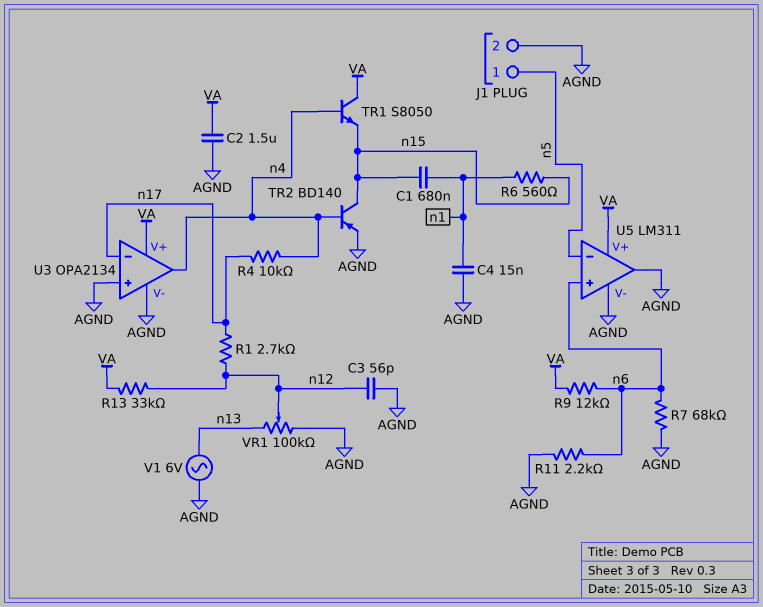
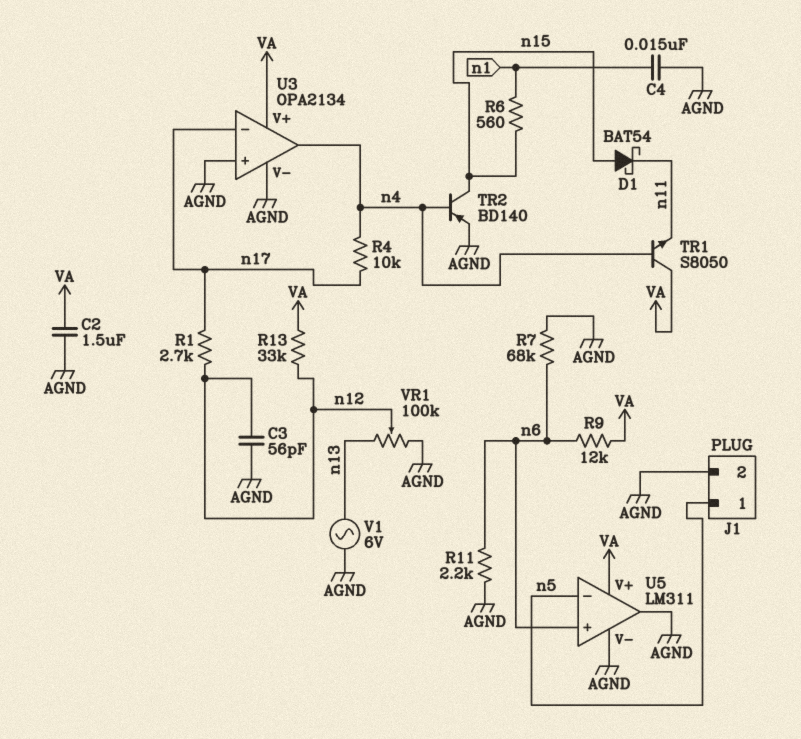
C1: 680nF (n1, n15) -> none
D1: none -> schottky BAT54 (A n15, K n11)
TR1: NPN S8050 (B n4, C VA, E n15) -> NPN S8050 (B n4, C VA, E n11)

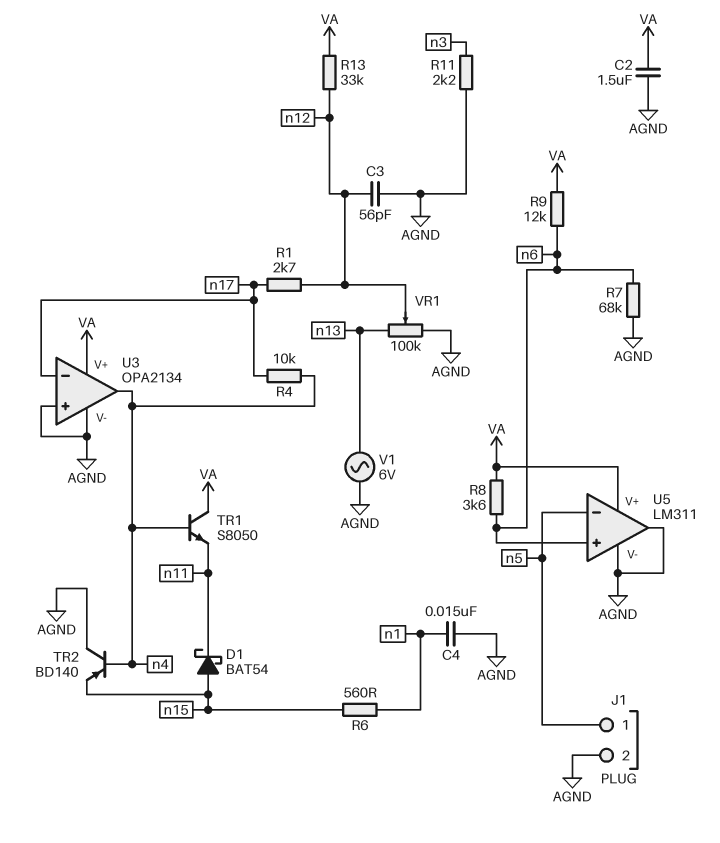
R8: none -> 3.6k (VA, n6)
R11: 2.2k (AGND, n6) -> 2.2k (AGND, n3)
TR2: PNP BD140 (B n4, C n15, E AGND) -> PNP BD140 (B n4, C AGND, E n15)

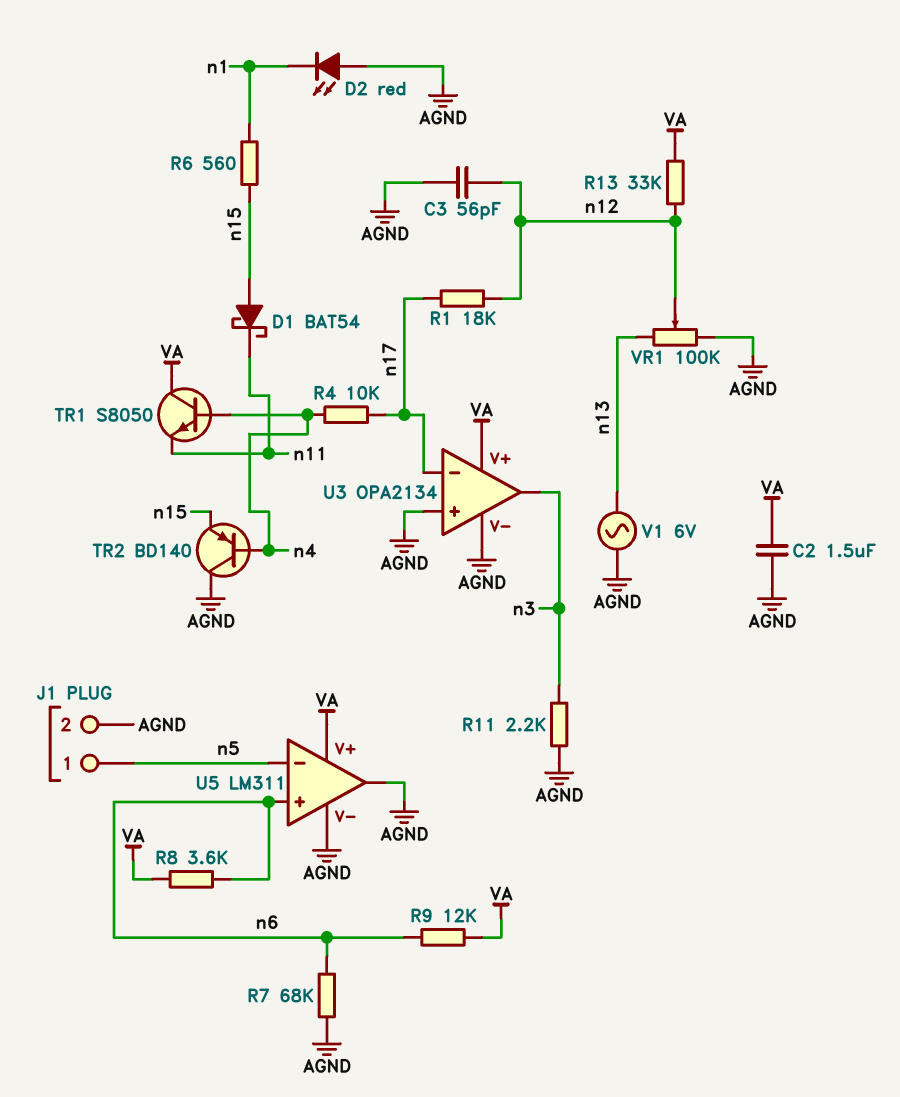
C4: 15nF (AGND, n1) -> none
D2: none -> LED red (A AGND, K n1)
R1: 2.7k (n12, n17) -> 18k (n12, n17)
U3 pin out: n4 -> n3

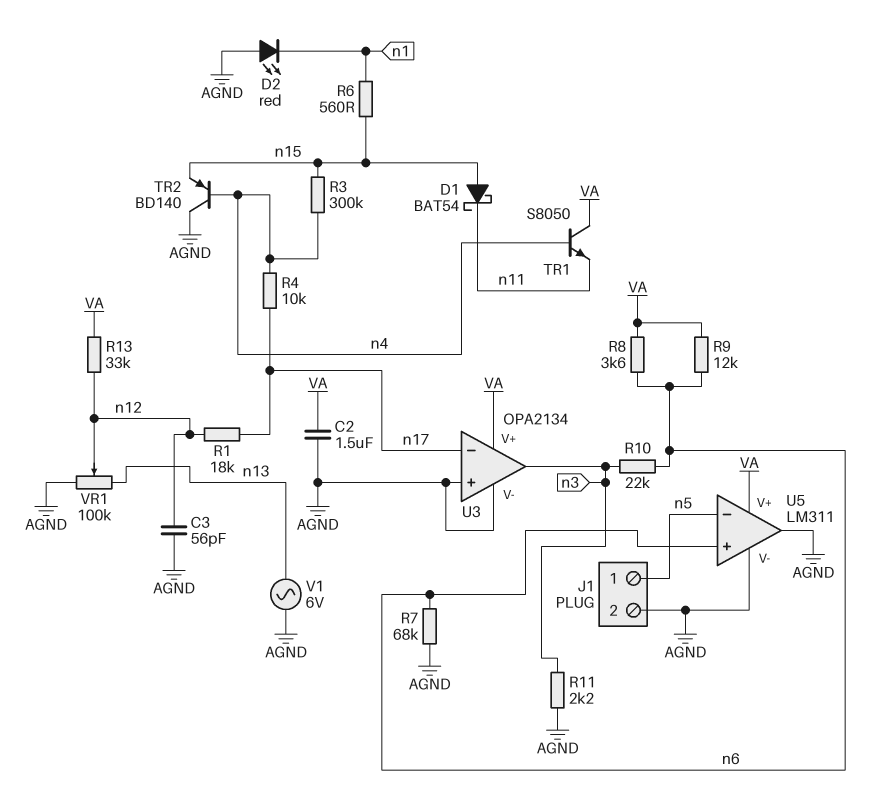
R3: none -> 300k (n4, n15)
R10: none -> 22k (n3, n6)

